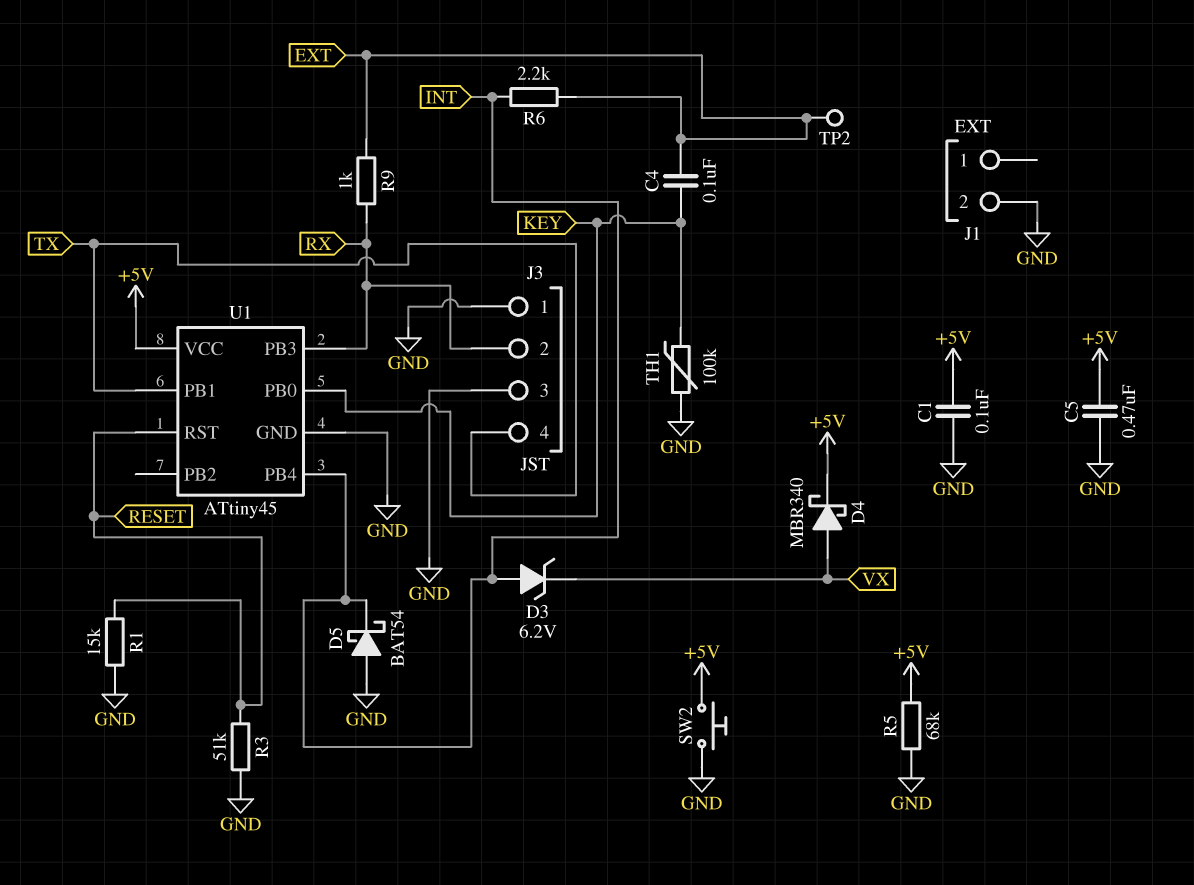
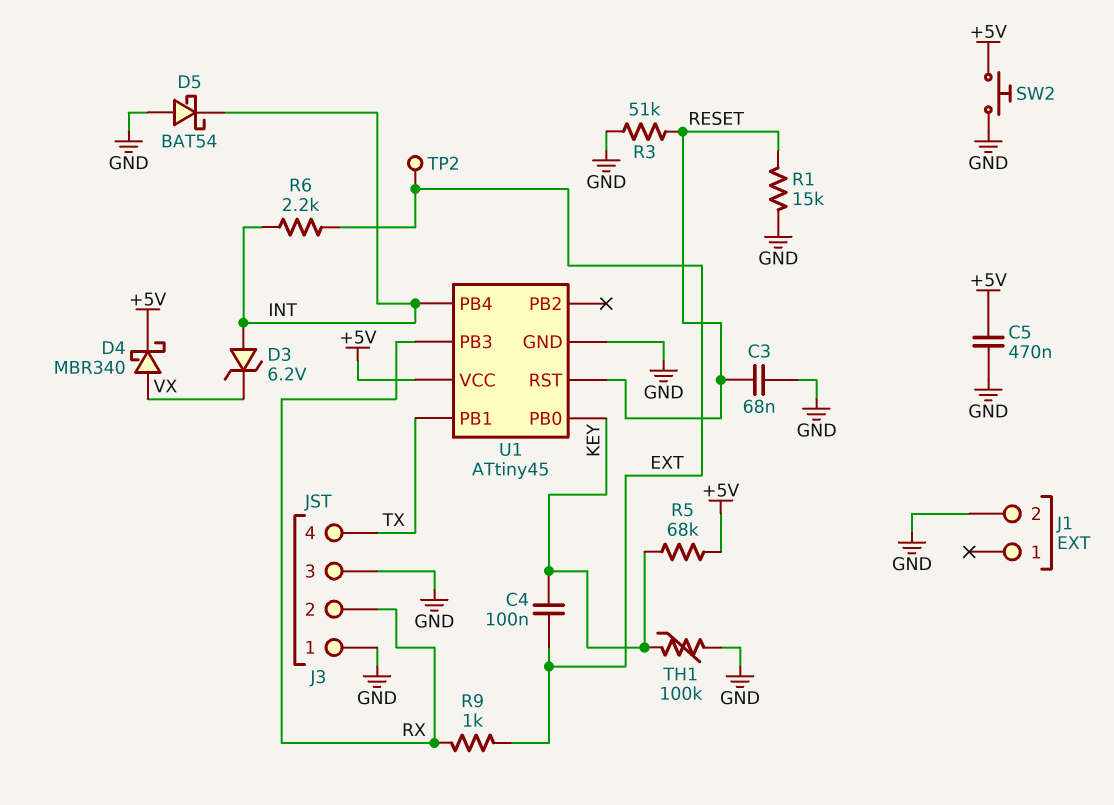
C1: 100nF (+5V, GND) -> none
C3: none -> 68nF (GND, RESET)
R5: 68k (+5V, GND) -> 68k (+5V, KEY)

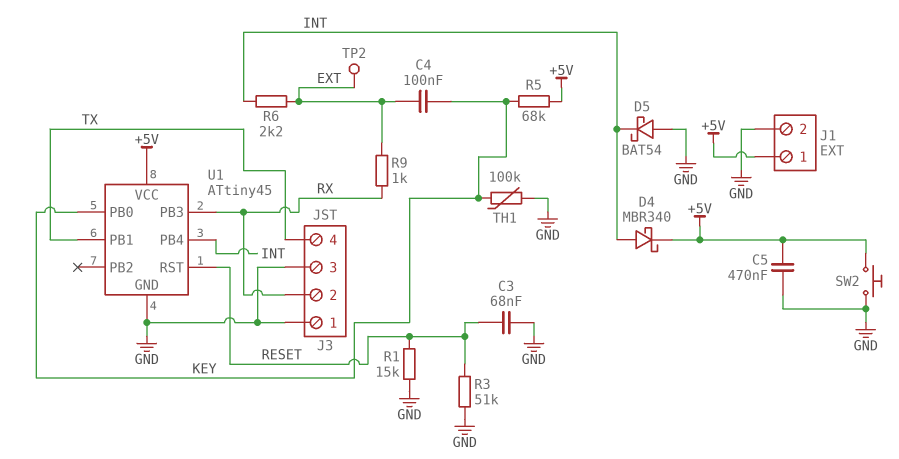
D3: zener 6.2V (A INT, K VX) -> none
D4: schottky MBR340 (A VX, K +5V) -> schottky MBR340 (A INT, K +5V)
J1 pin 1: none -> +5V

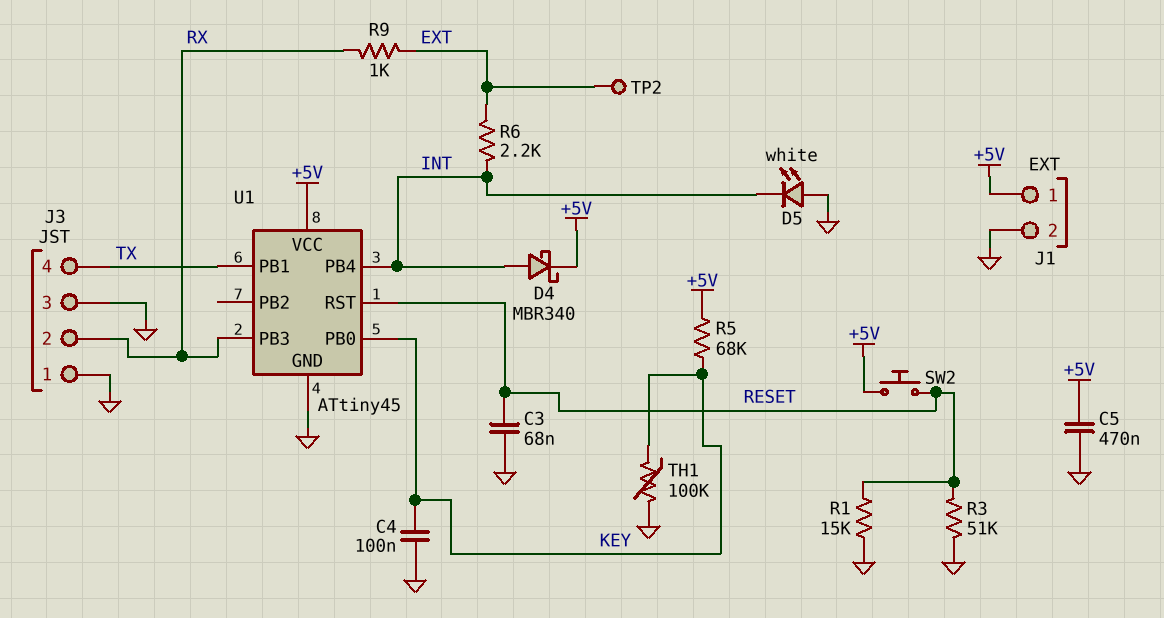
C4: 100nF (EXT, KEY) -> 100nF (GND, KEY)
D5: schottky BAT54 (A GND, K INT) -> LED white (A GND, K INT)
SW2: button (+5V, GND) -> button (+5V, RESET)

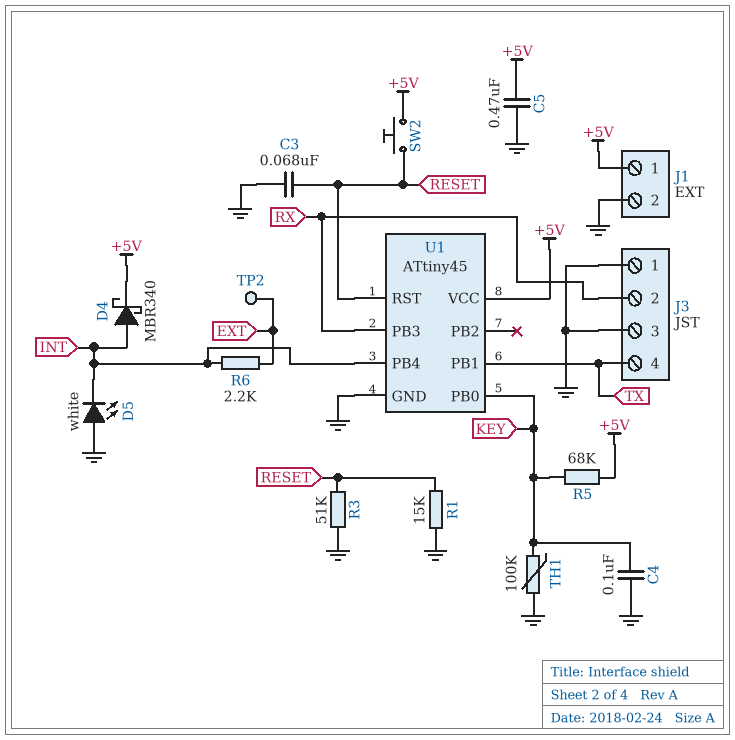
R9: 1k (EXT, RX) -> none

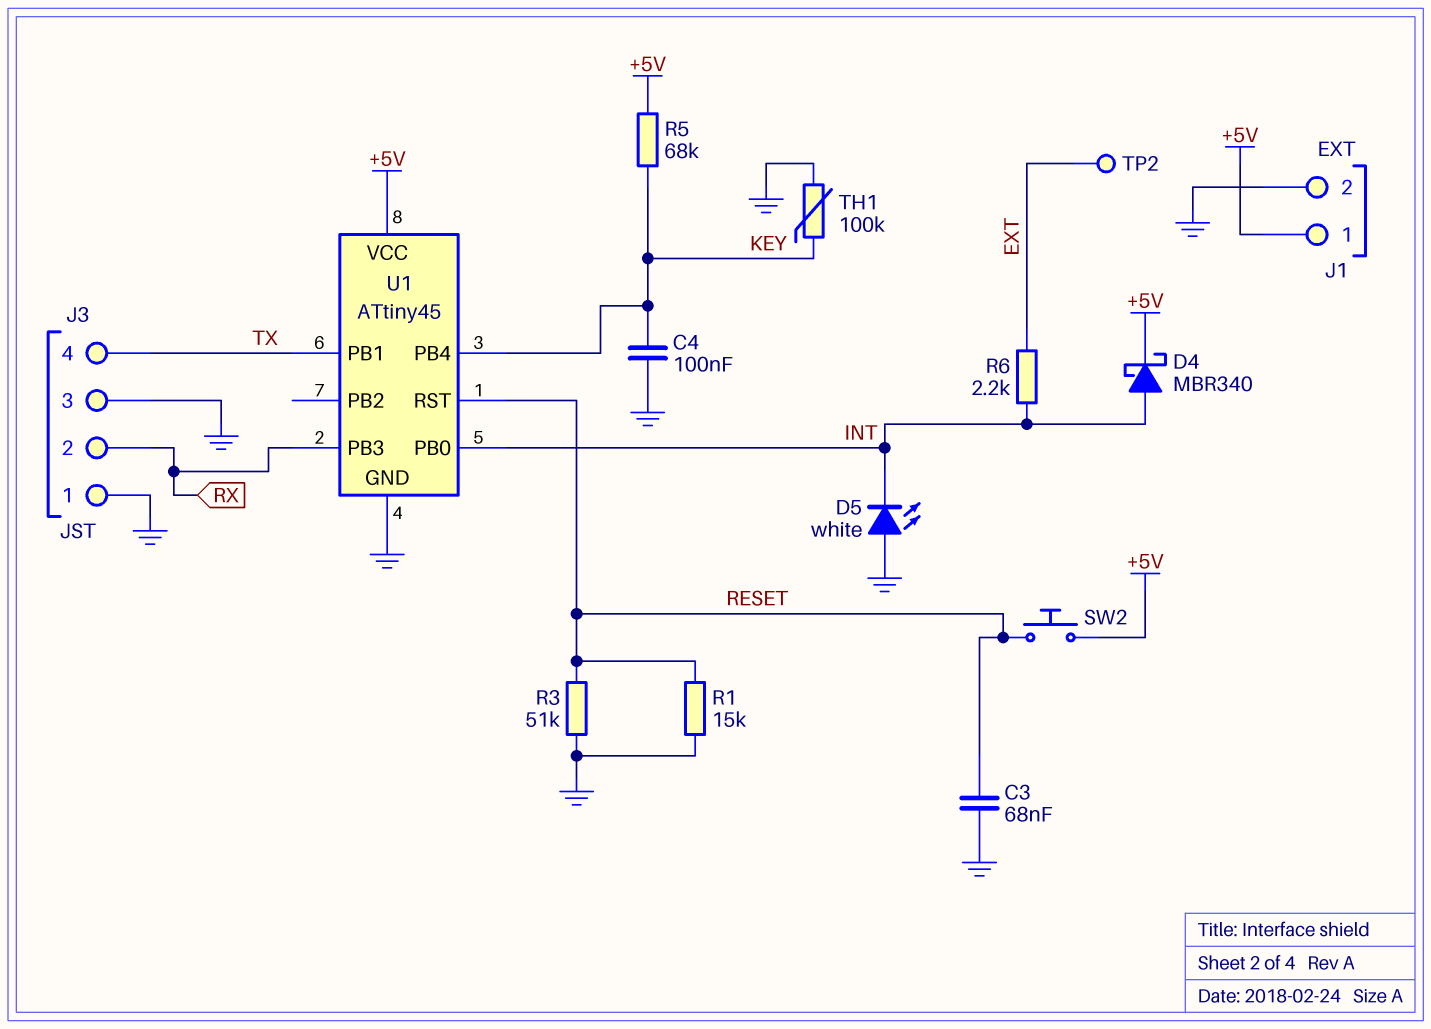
C5: 470nF (+5V, GND) -> none
U1 pin PB0: KEY -> INT
U1 pin PB4: INT -> KEY

